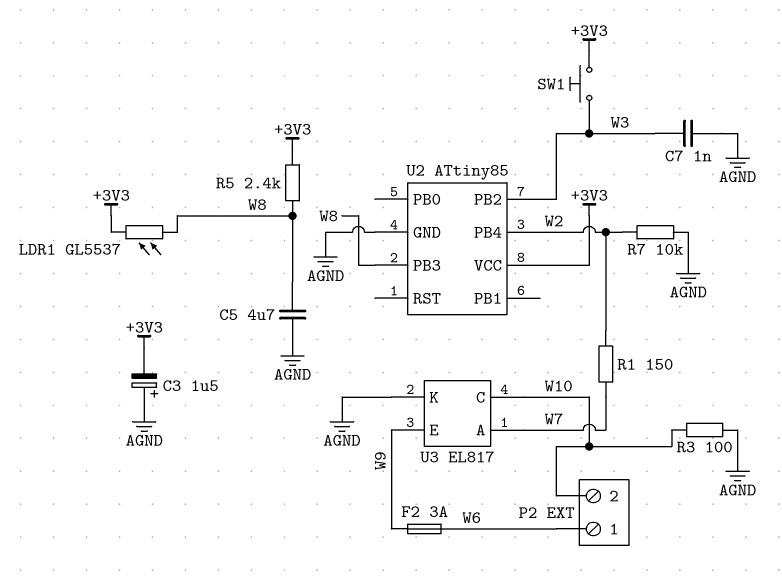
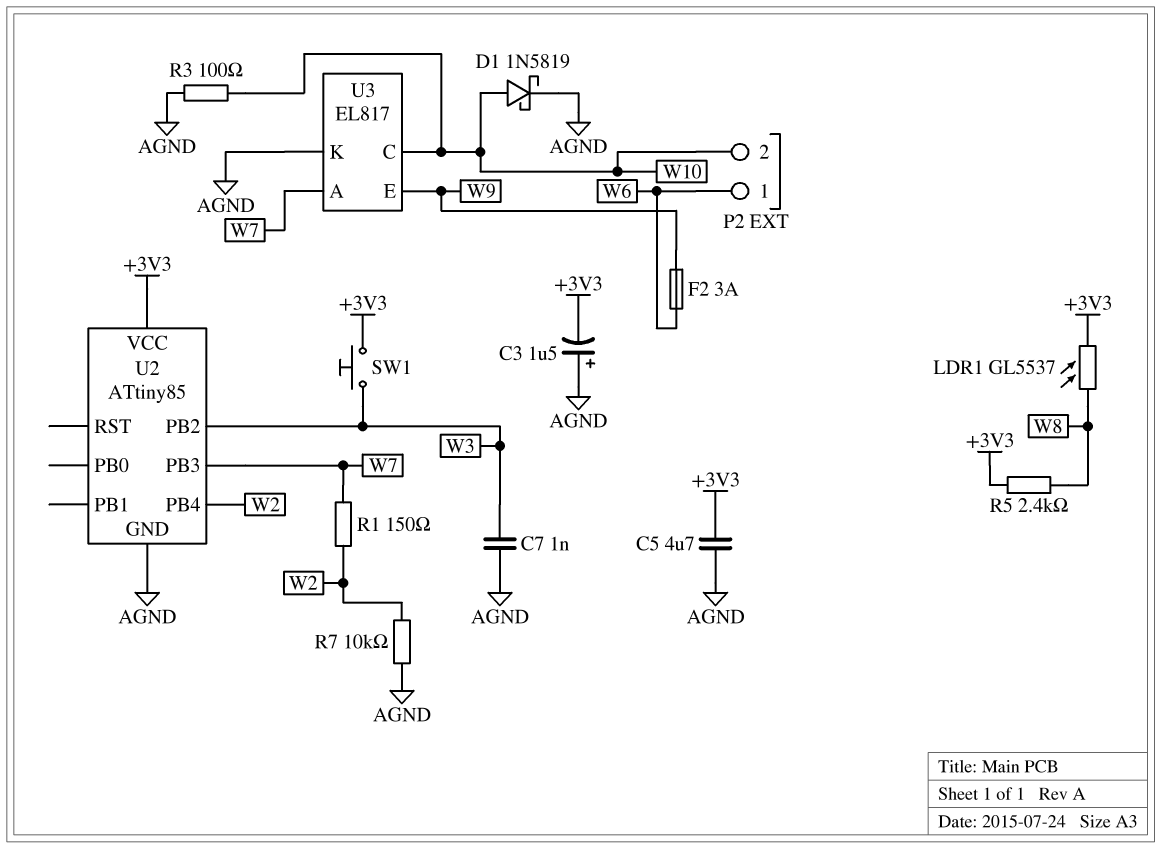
C5: 4.7uF (AGND, W8) -> 4.7uF (+3V3, AGND)
D1: none -> schottky 1N5819 (A W10, K AGND)
U2 pin PB3: W8 -> W7

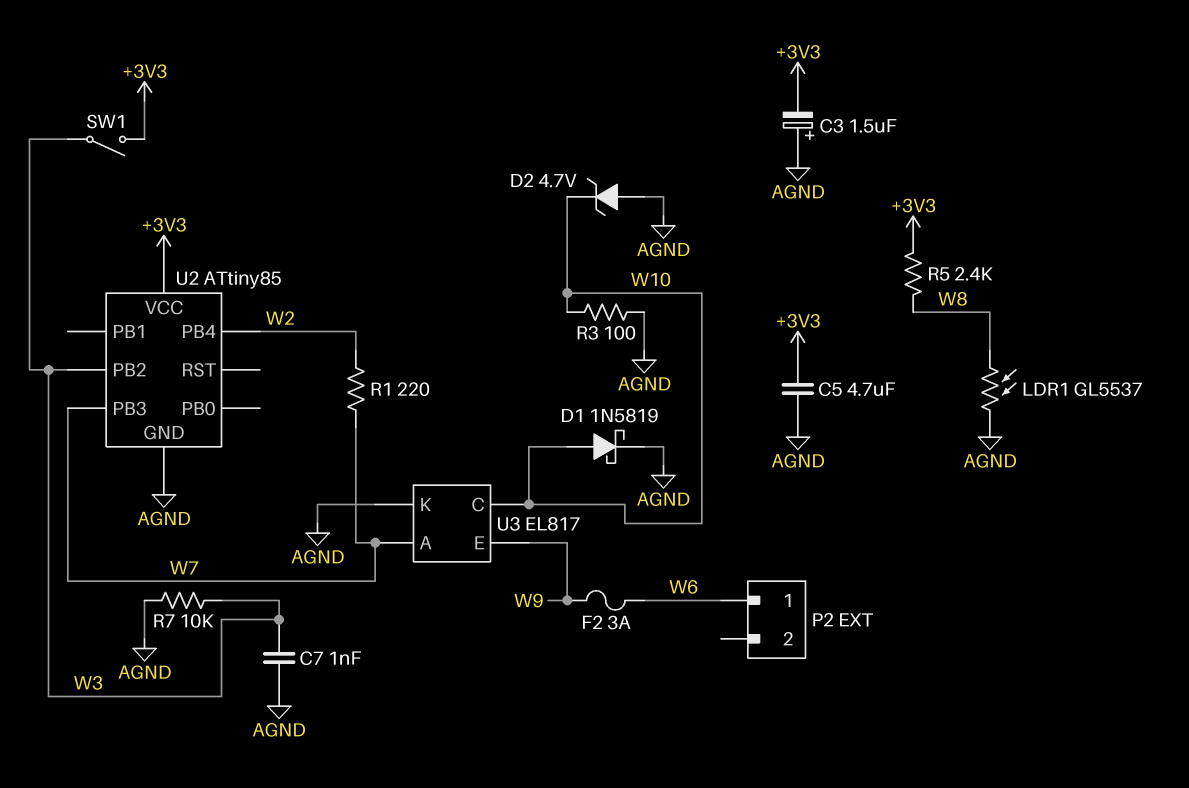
D2: none -> zener 4.7V (A AGND, K W10)
LDR1: GL5537 (+3V3, W8) -> GL5537 (AGND, W8)
P2 pin 2: W10 -> none
R1: 150 (W2, W7) -> 220 (W2, W7)
R7: 10k (AGND, W2) -> 10k (AGND, W3)
SW1: button (+3V3, W3) -> switch (+3V3, W3)

